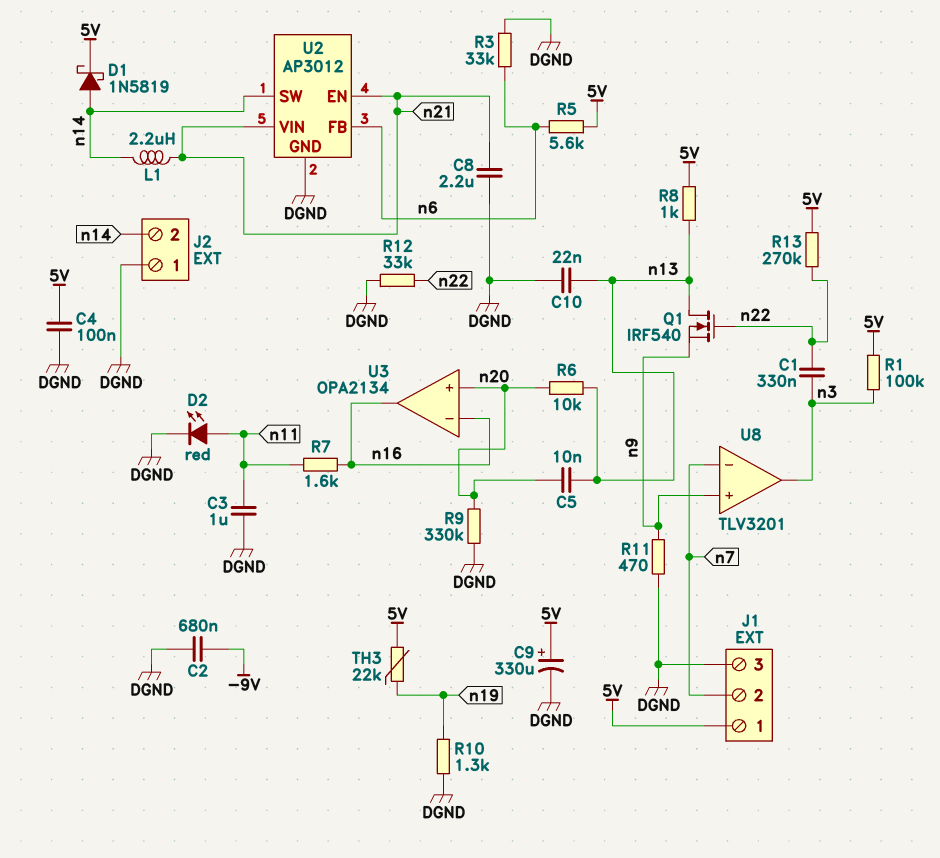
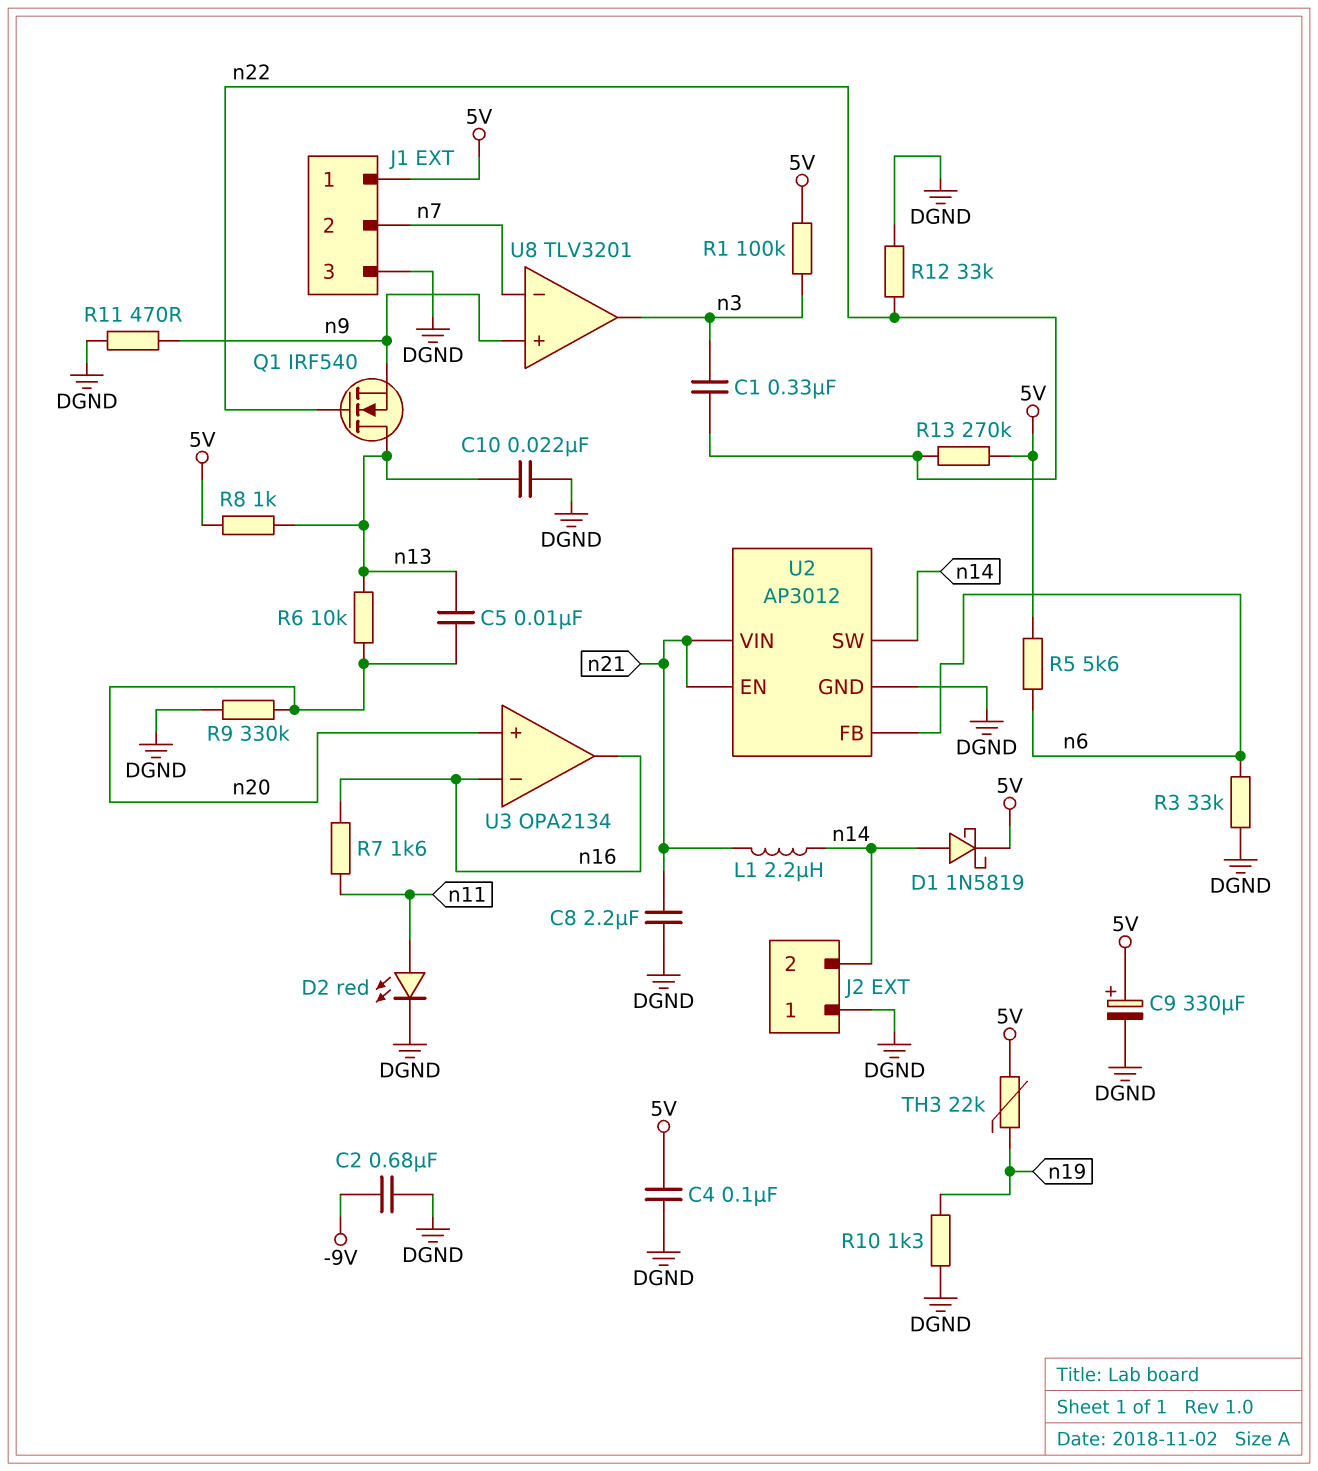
C3: 1uF (DGND, n11) -> none

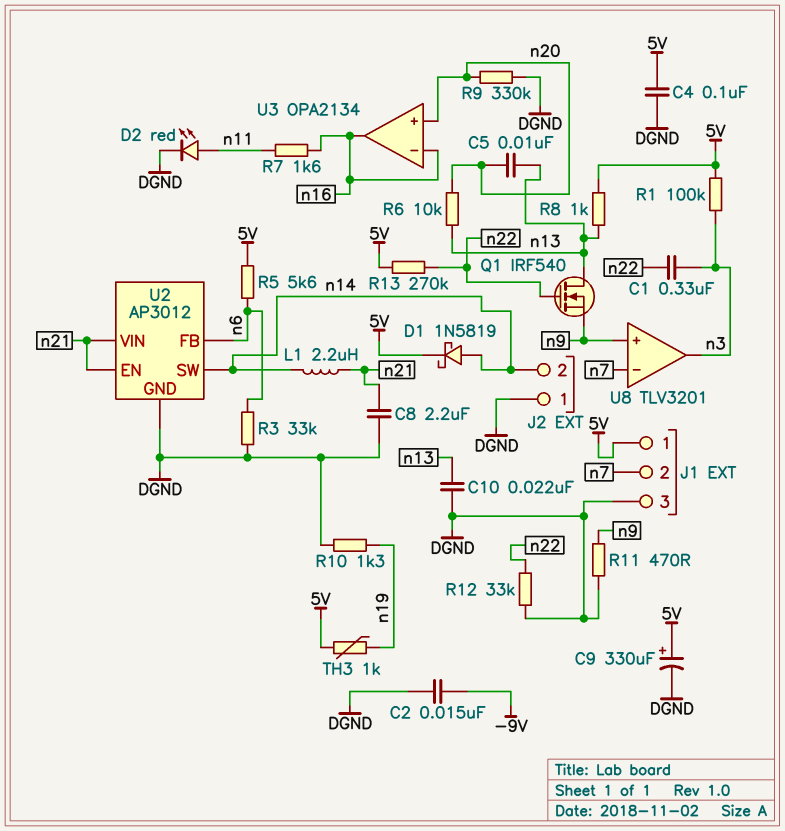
C2: 680nF (-9V, DGND) -> 15nF (-9V, DGND)
TH3: 22k (5V, n19) -> 1k (5V, n19)

